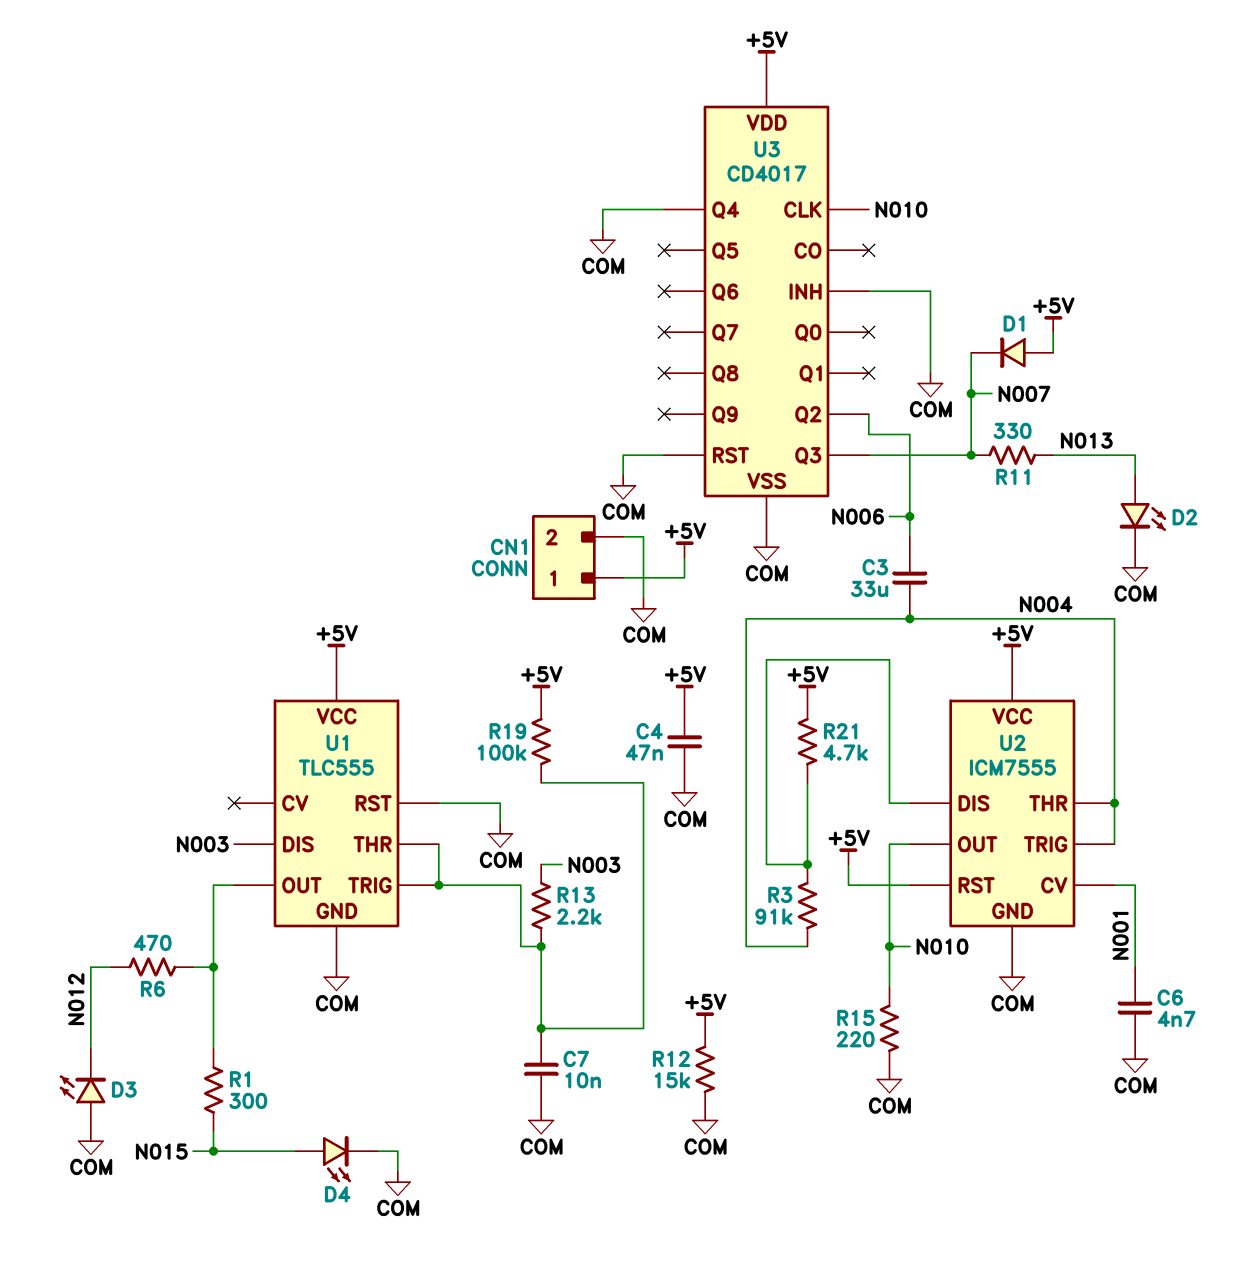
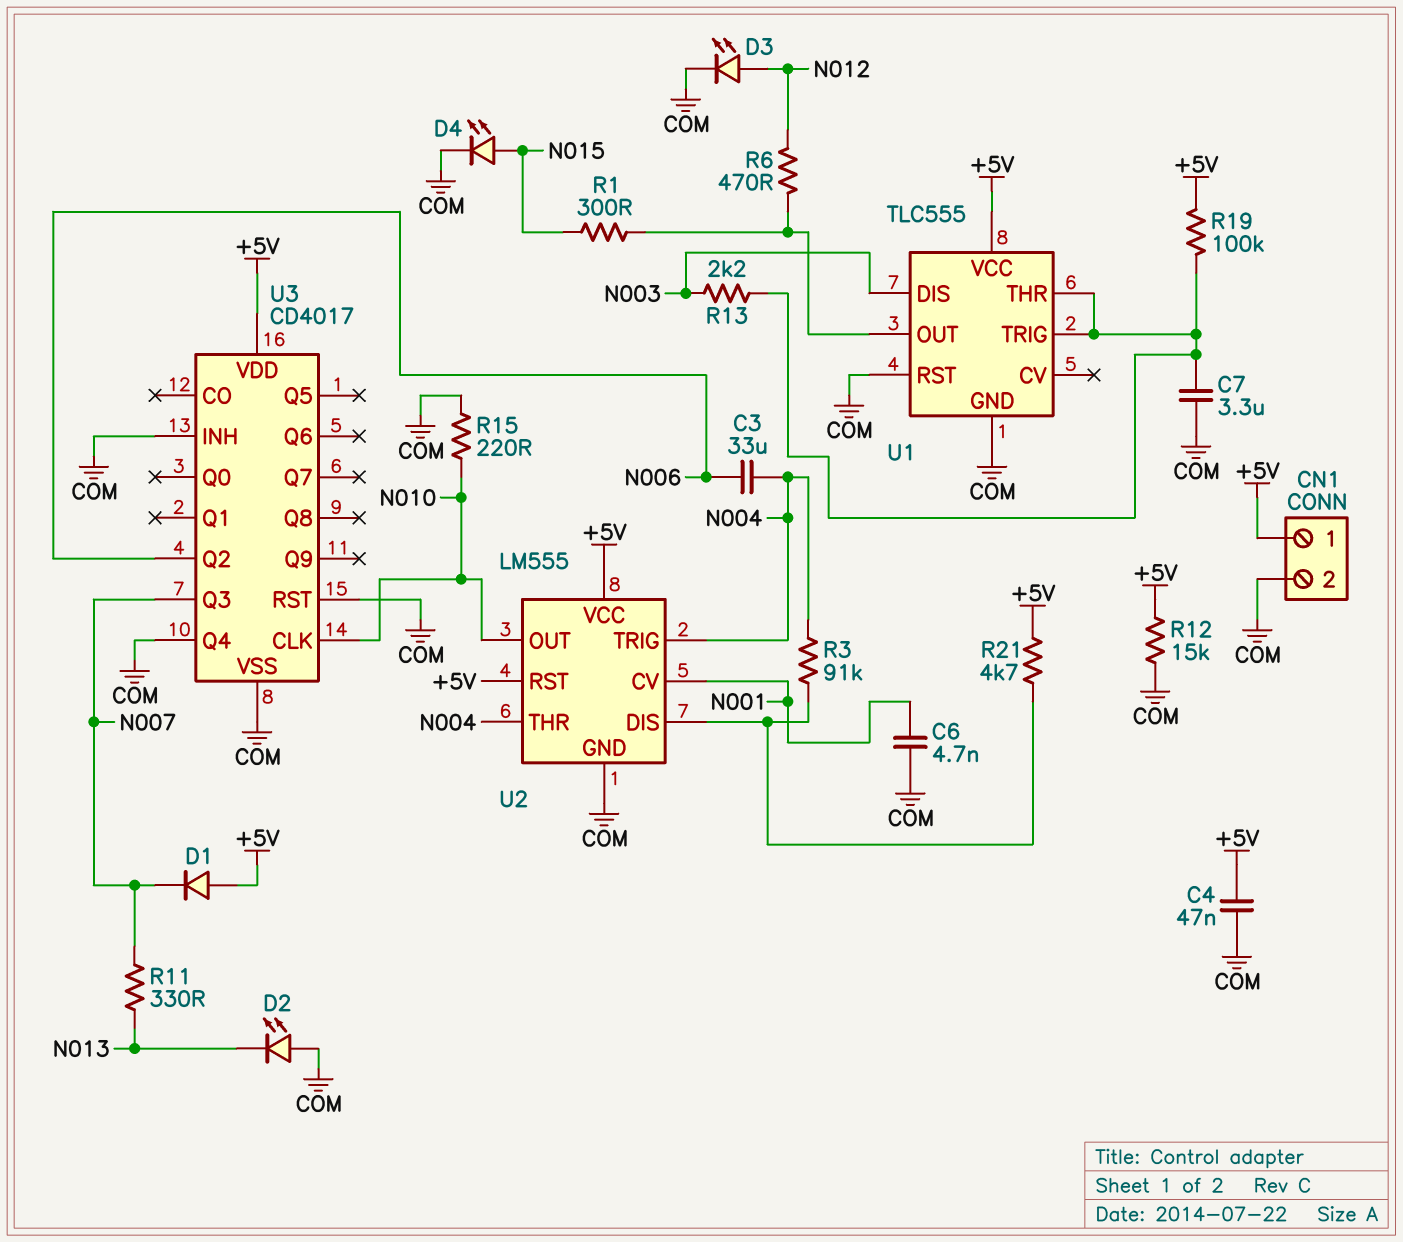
C7: 10nF (COM, U1/THR) -> 3.3uF (COM, U1/THR)
D2: LED (A N013, K COM) -> LED (A COM, K N013)
D3: LED (A COM, K N012) -> LED (A N012, K COM)
U2: ICM7555 -> LM555

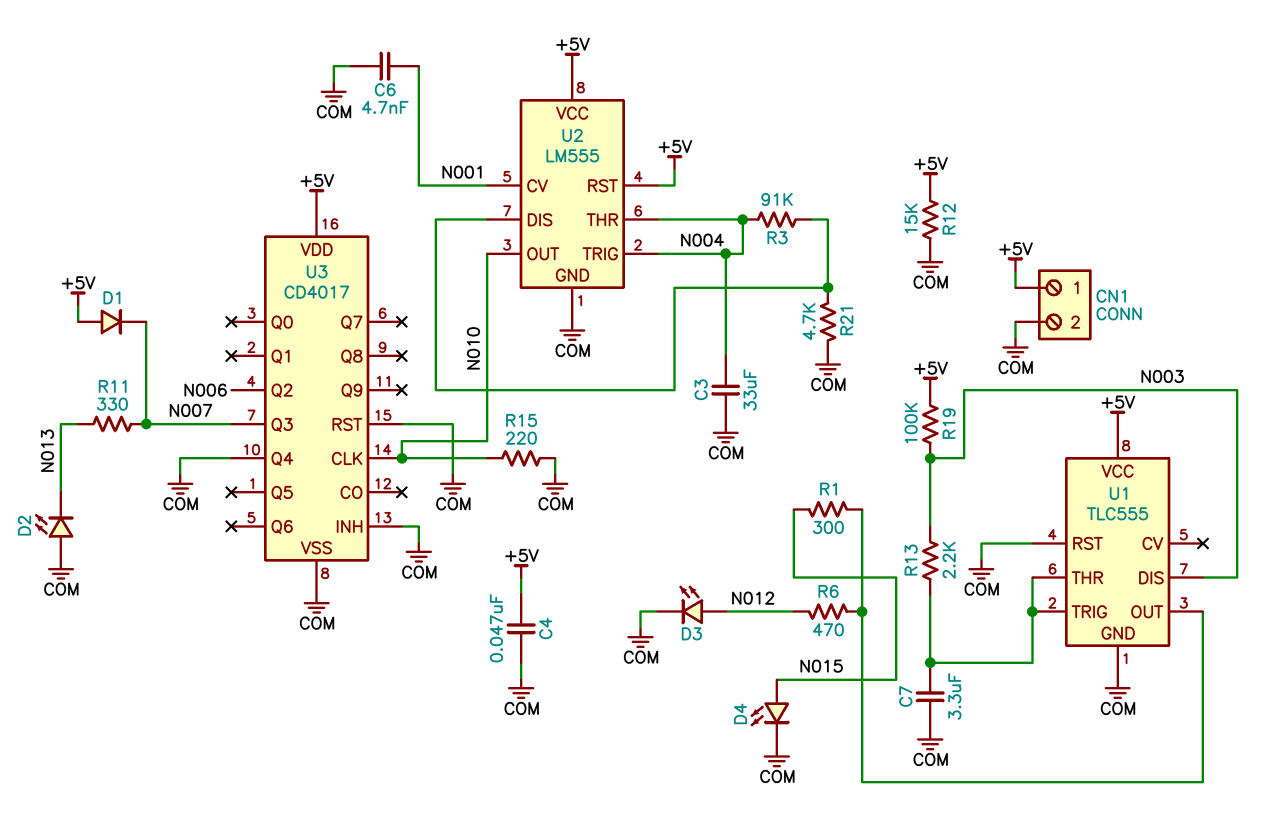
C3: 33uF (N004, N006) -> 33uF (COM, N004)
R19: 100k (+5V, U1/THR) -> 100k (+5V, N003)
R21: 4.7k (+5V, U2/DIS) -> 4.7k (COM, U2/DIS)

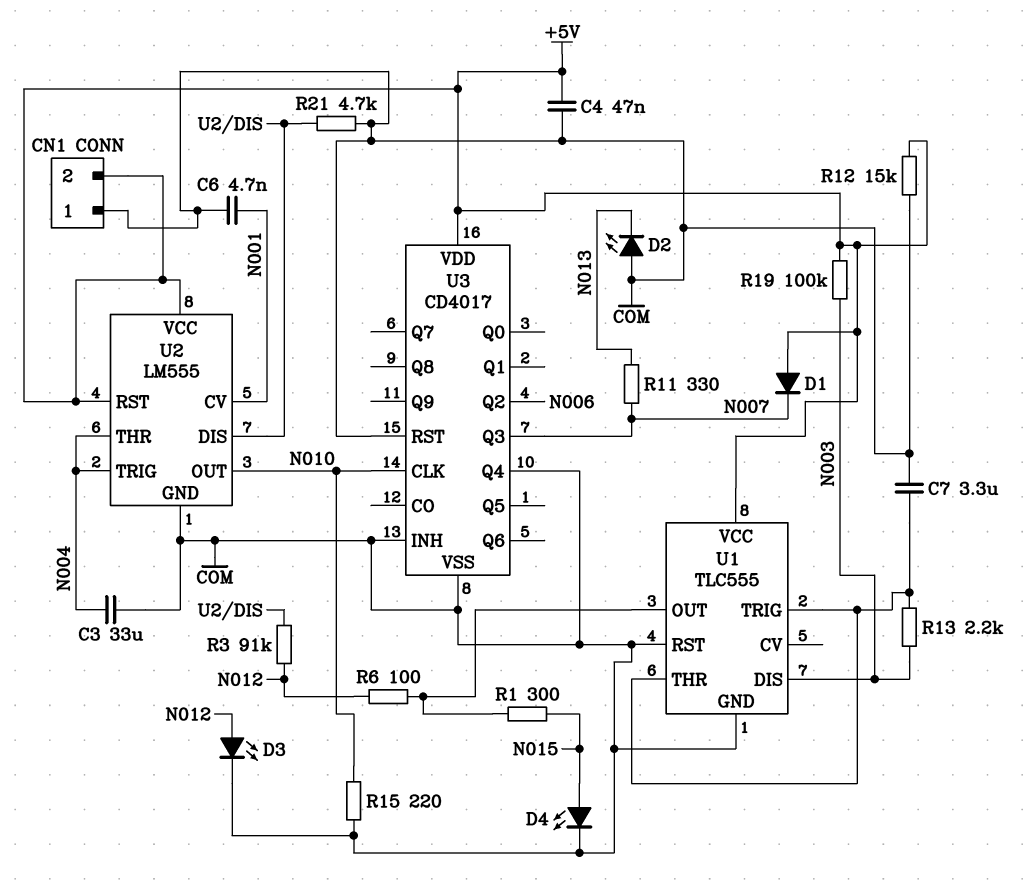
CN1 pin 1: +5V -> COM
CN1 pin 2: COM -> +5V
R3: 91k (N004, U2/DIS) -> 91k (N012, U2/DIS)
R6: 470 (N012, U1/OUT) -> 100 (N012, U1/OUT)

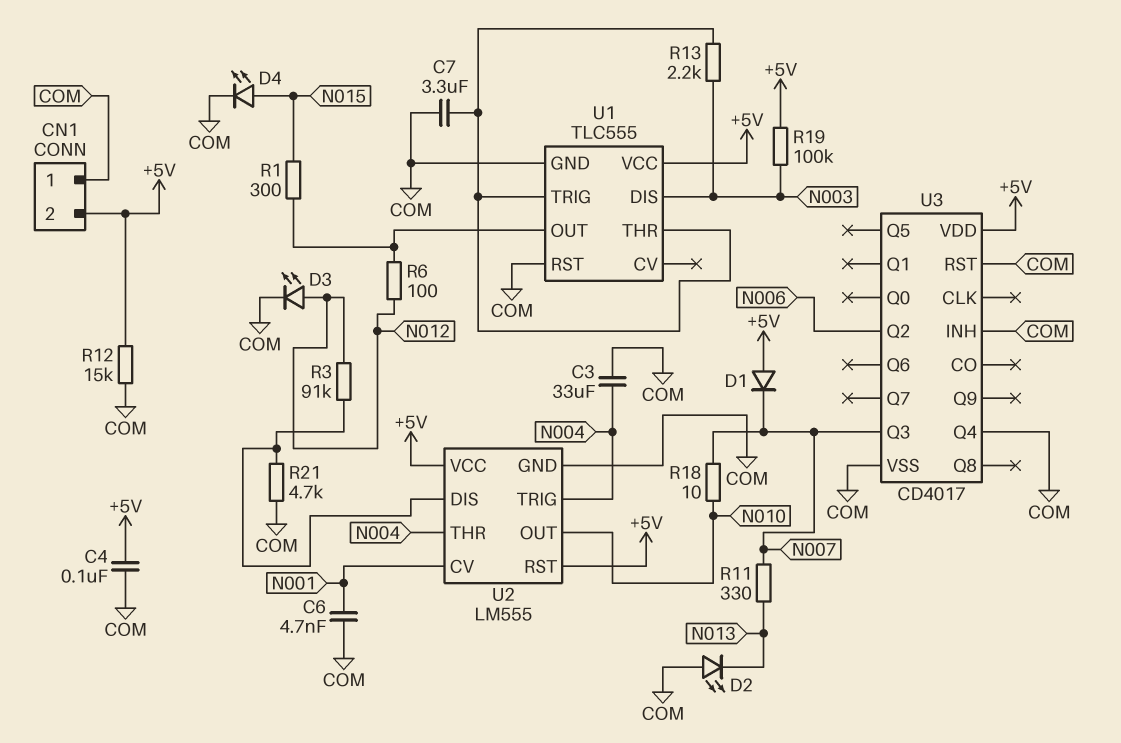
C4: 47nF (+5V, COM) -> 100nF (+5V, COM)
R15: 220 (COM, N010) -> none
R18: none -> 10 (N007, N010)
U3 pin CLK: N010 -> none

